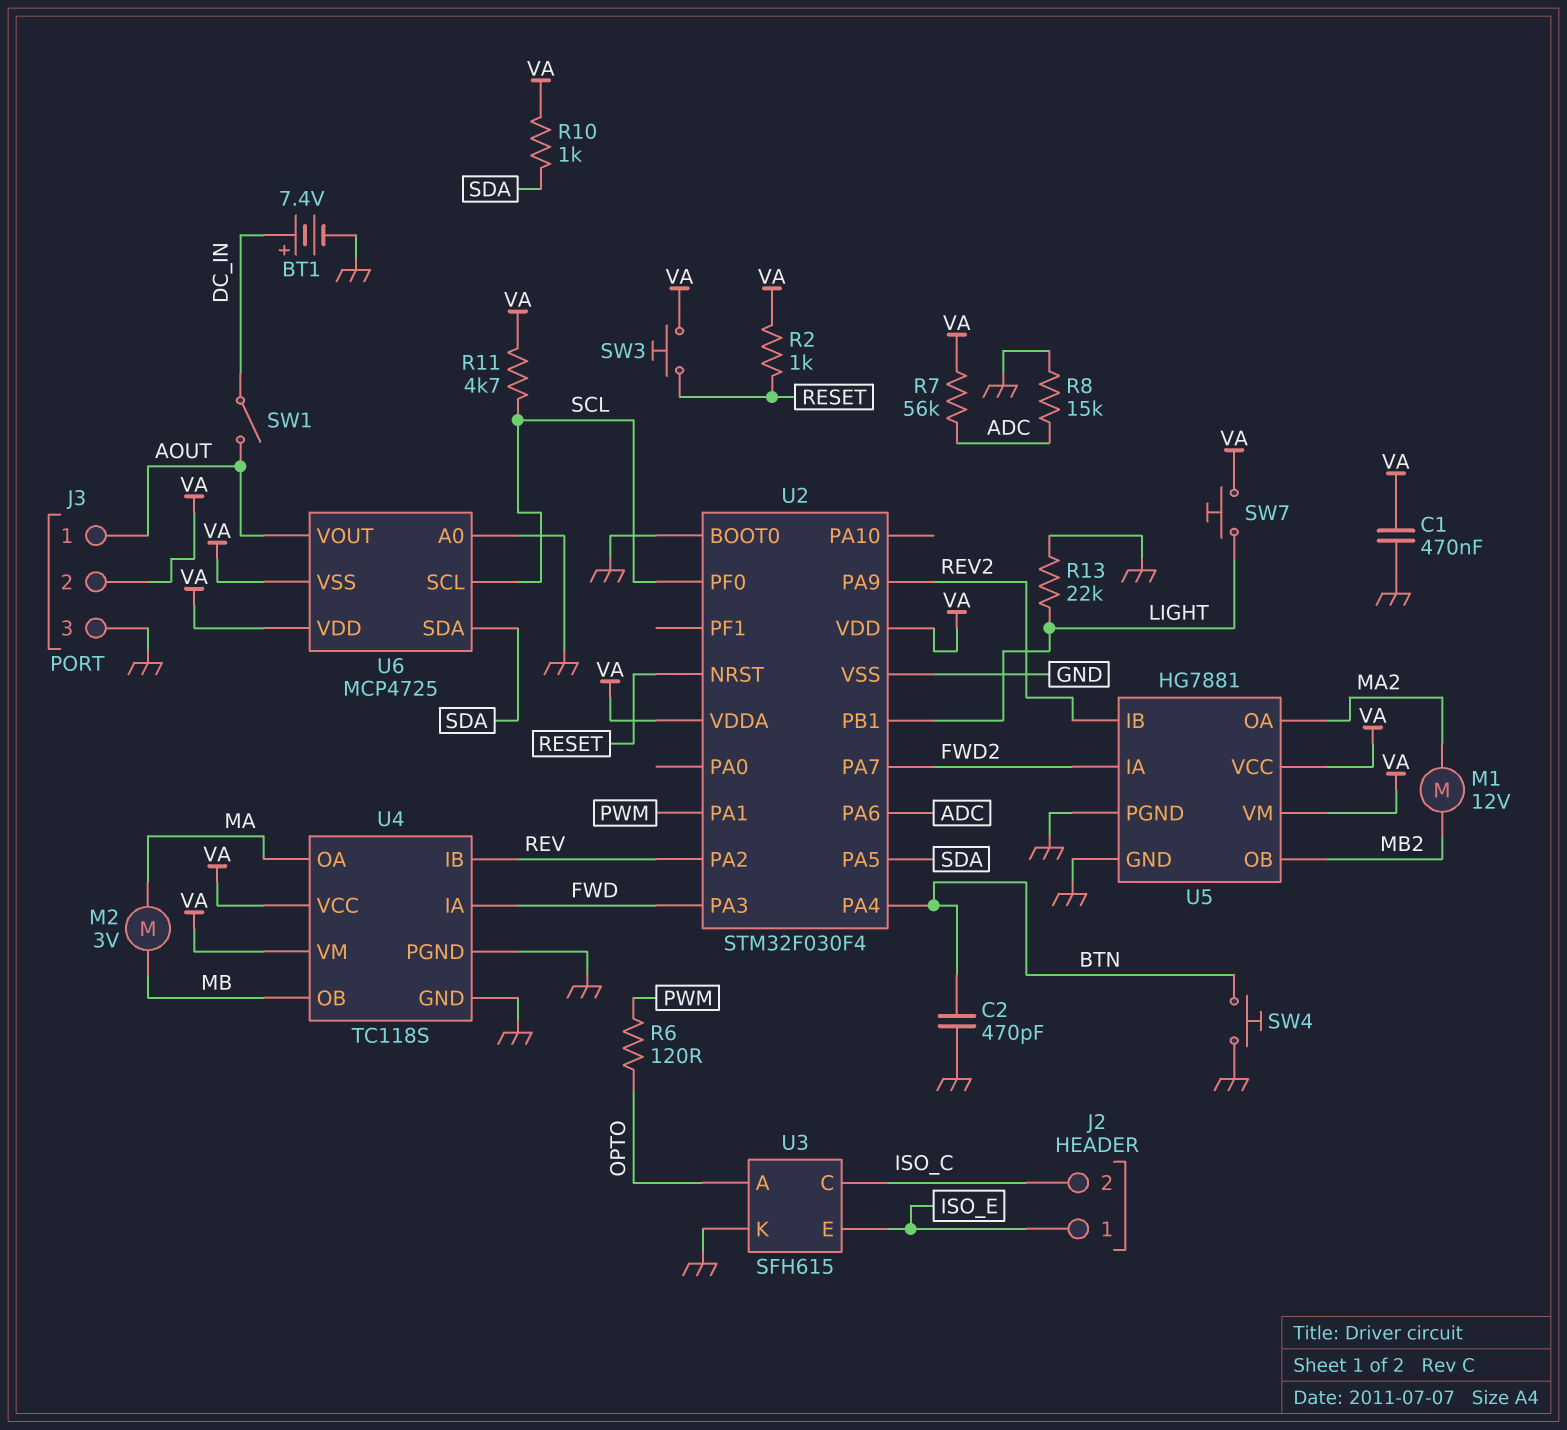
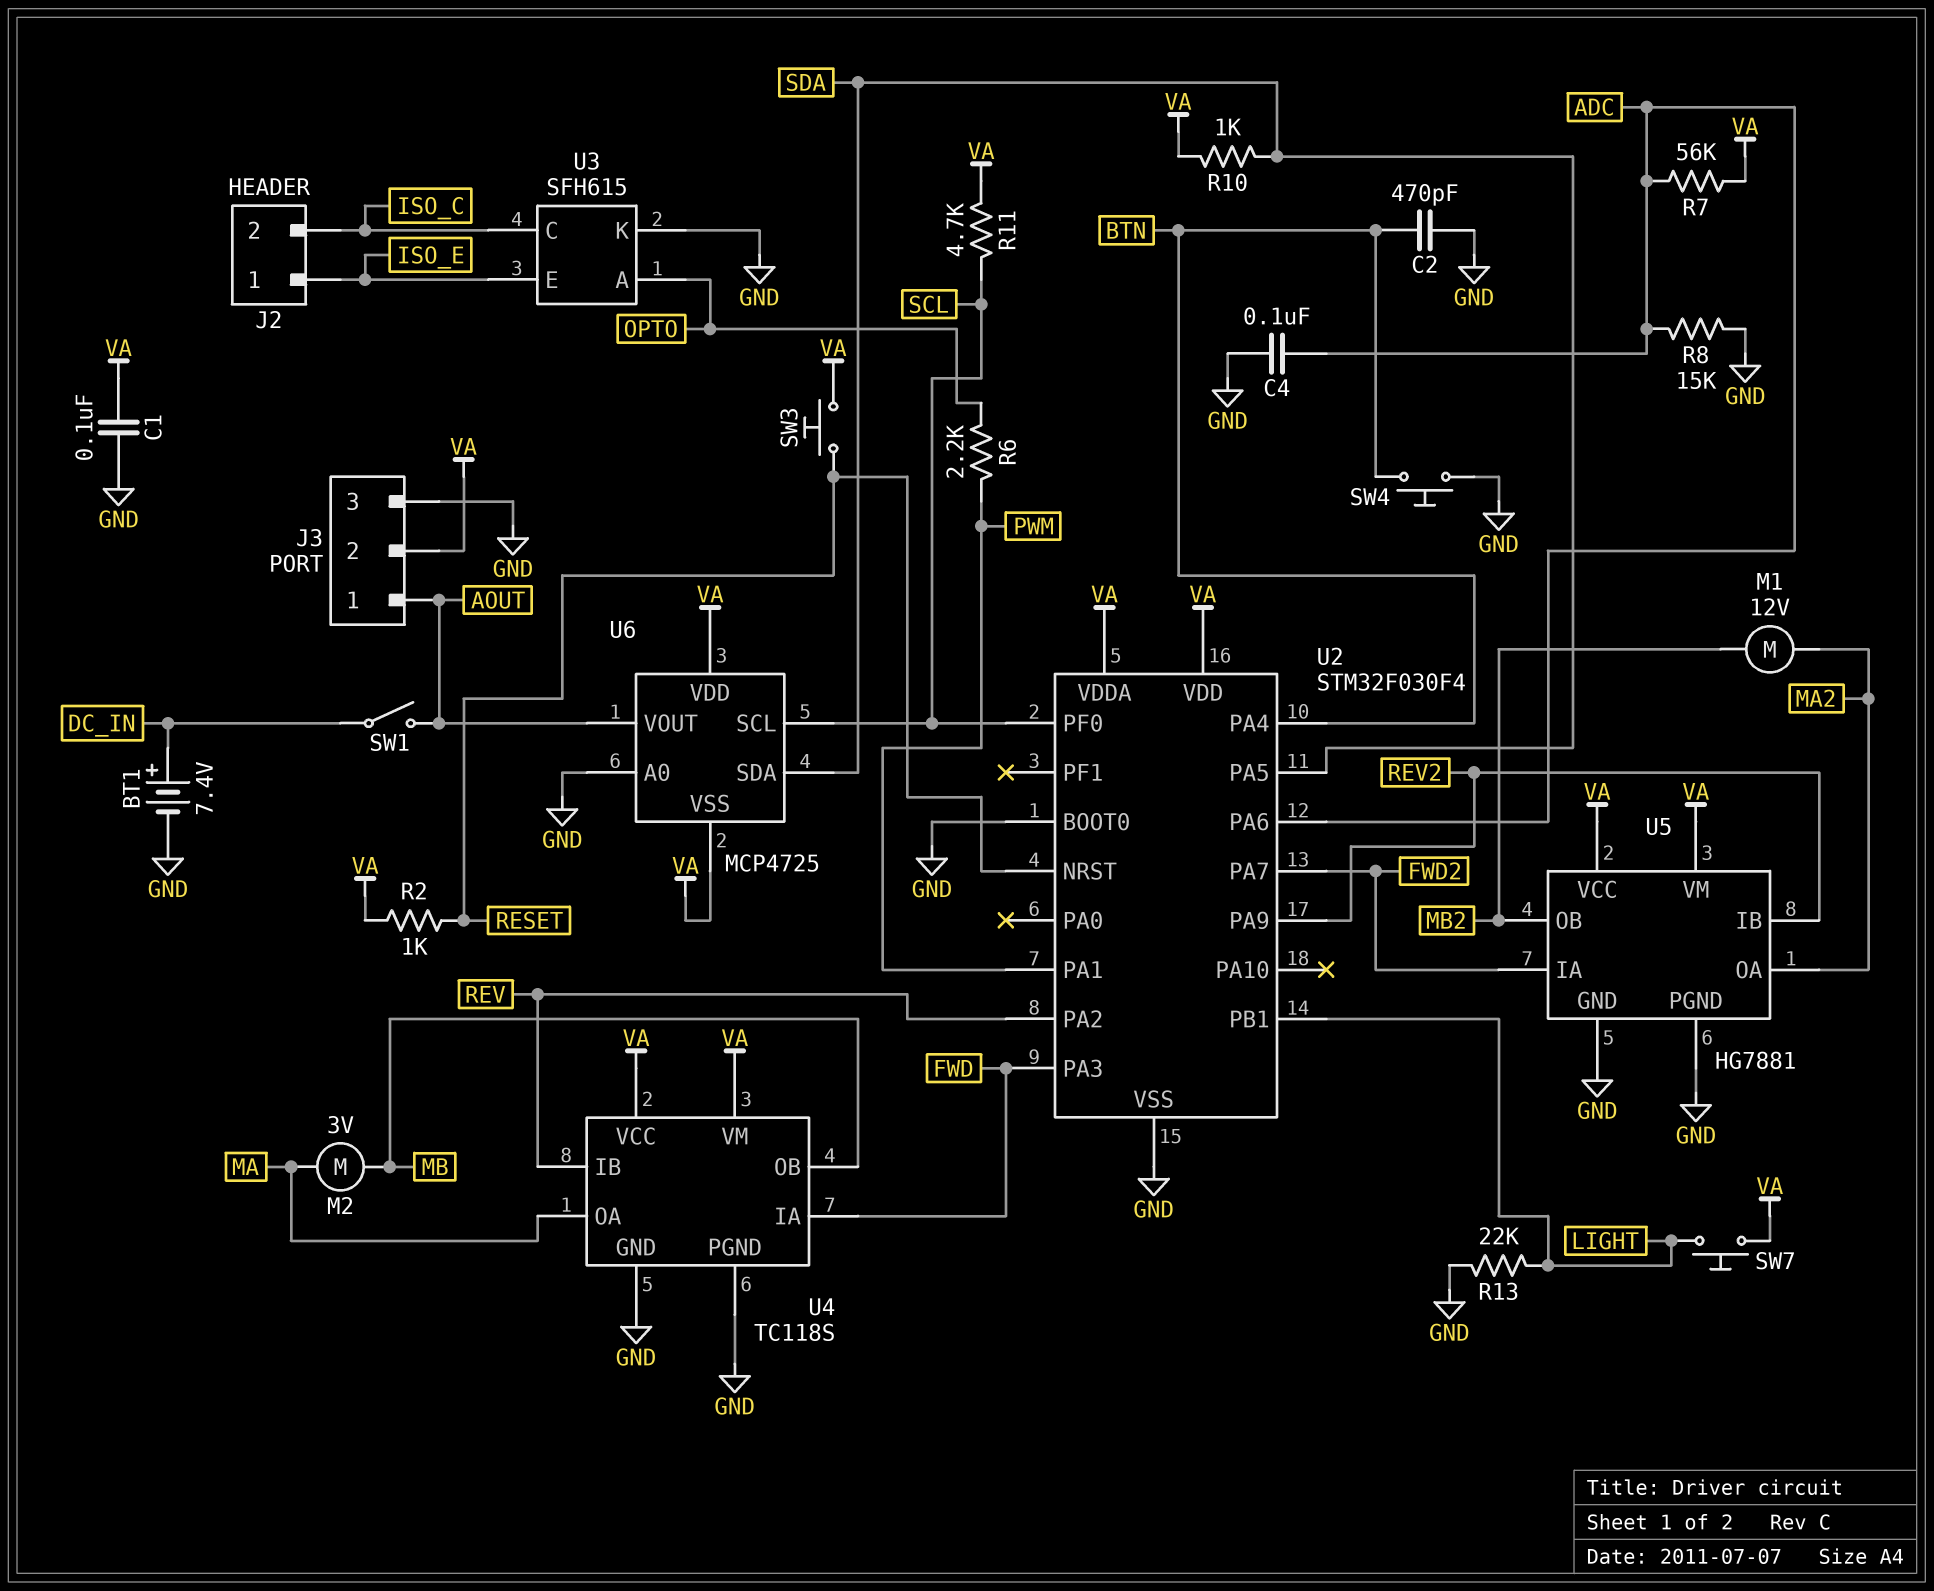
C1: 470nF (GND, VA) -> 100nF (GND, VA)
C4: none -> 100nF (ADC, GND)
R6: 120 (OPTO, PWM) -> 2.2k (OPTO, PWM)

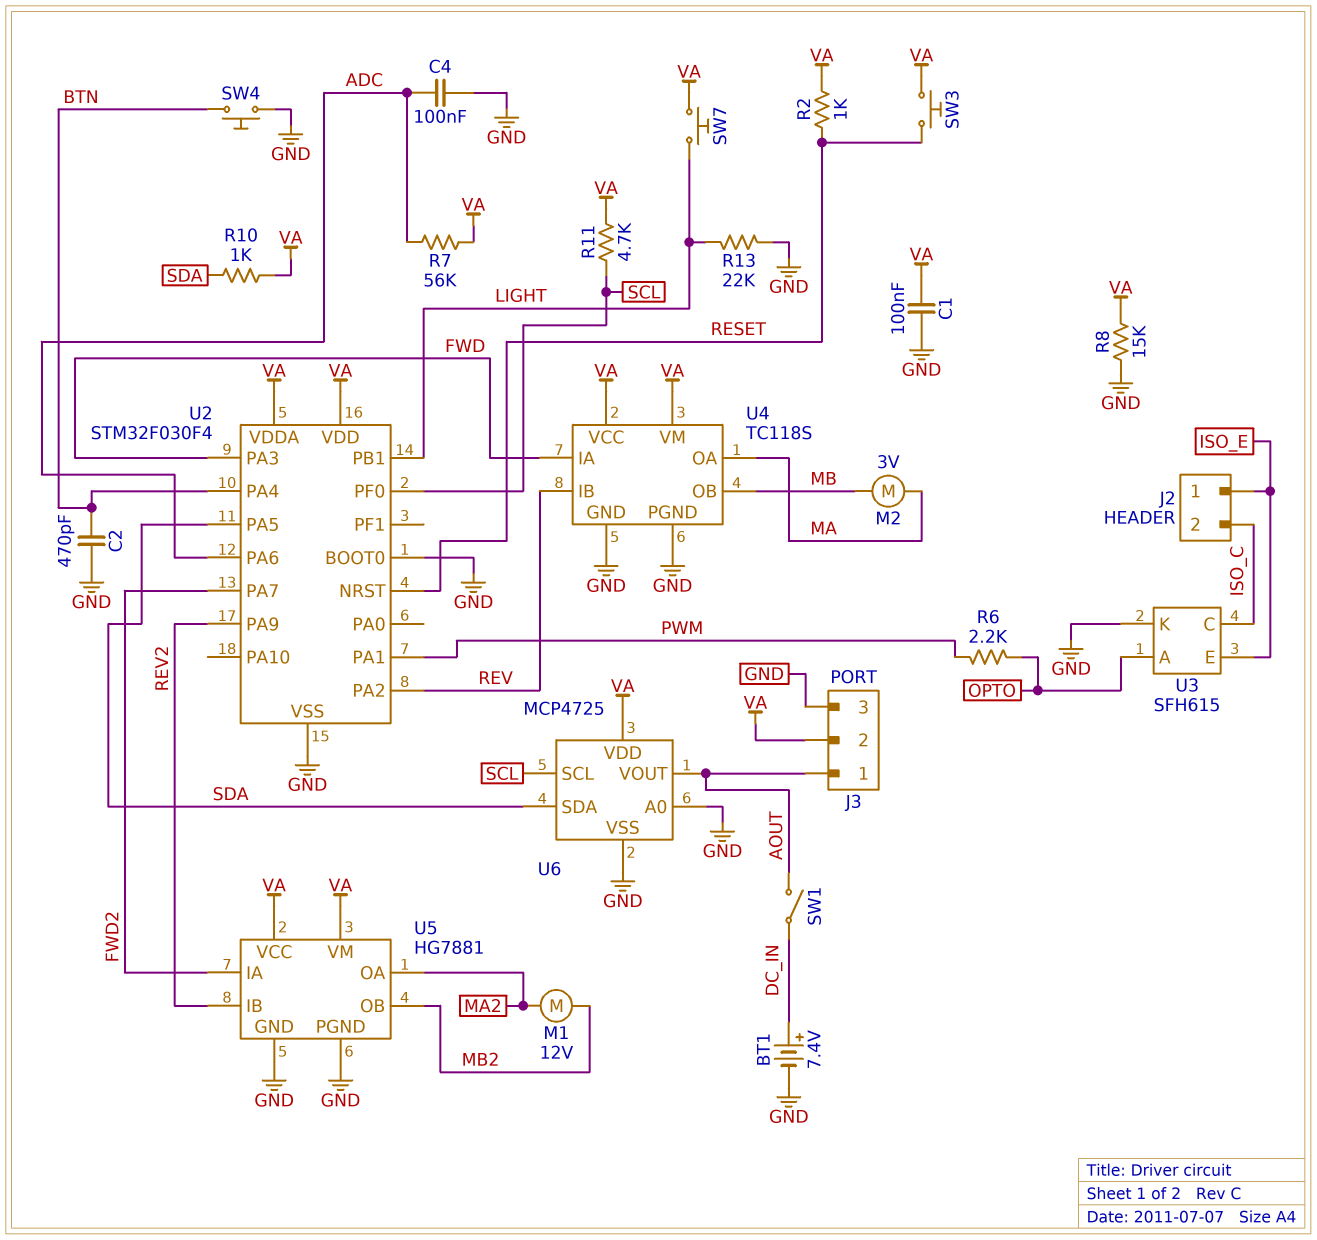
R8: 15k (ADC, GND) -> 15k (GND, VA)
U6 pin VSS: VA -> GND

